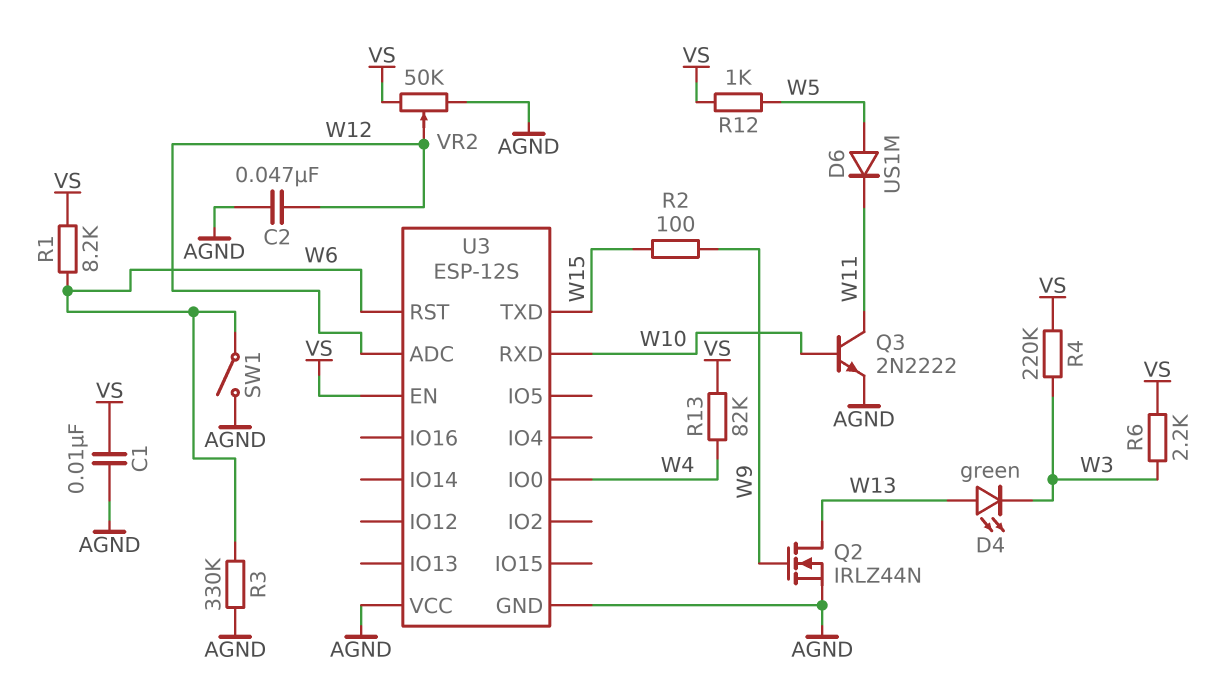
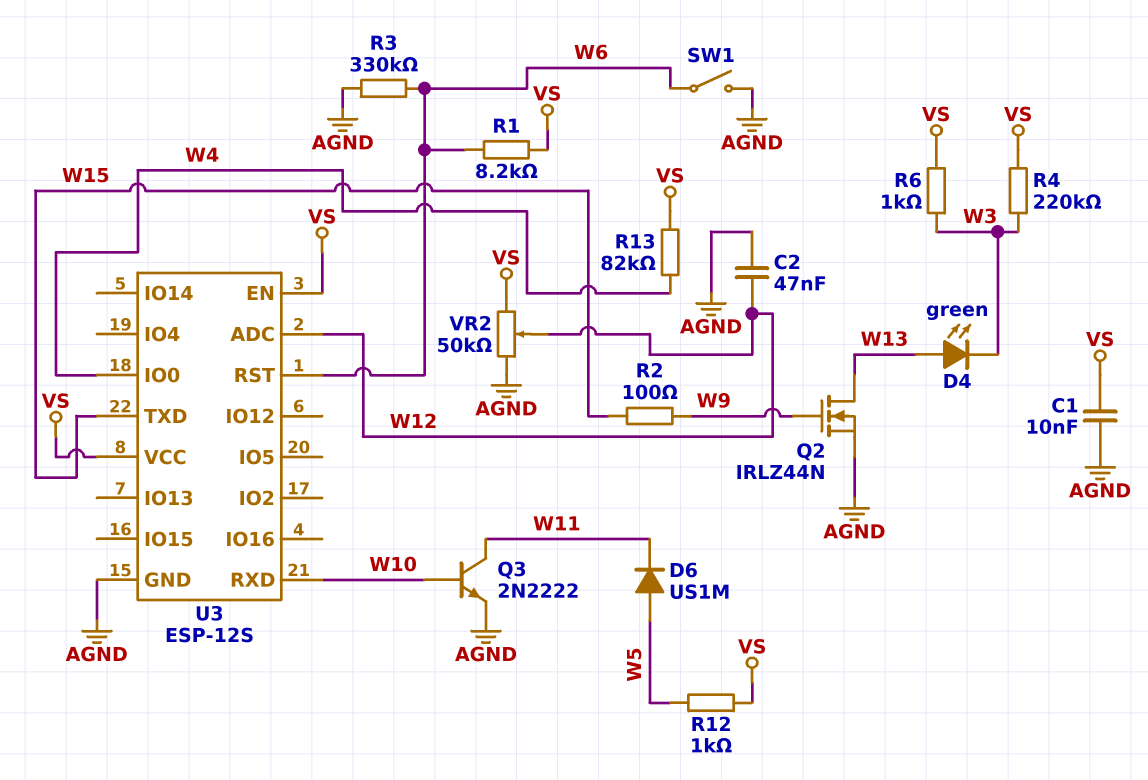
R6: 2.2k (VS, W3) -> 1k (VS, W3)
U3 pin VCC: AGND -> VS

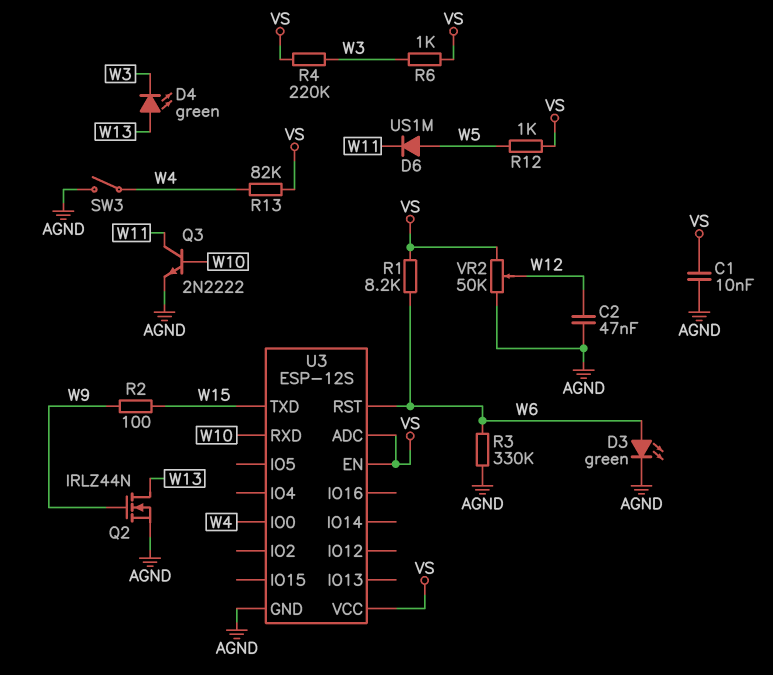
D3: none -> LED green (A W6, K AGND)
SW1: switch (AGND, W6) -> none
SW3: none -> switch (AGND, W4)
U3 pin ADC: W12 -> VS

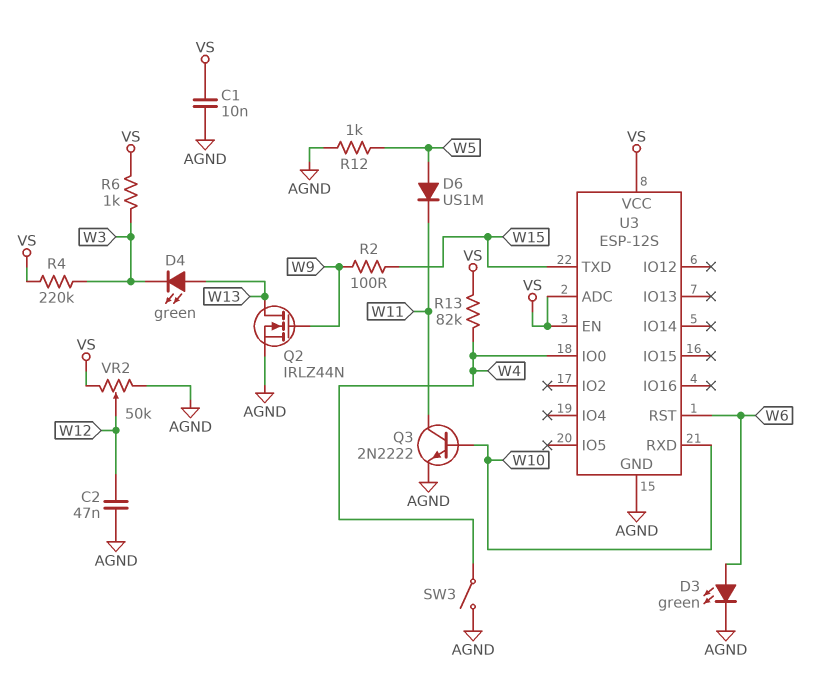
R1: 8.2k (VS, W6) -> none
R3: 330k (AGND, W6) -> none
R12: 1k (VS, W5) -> 1k (AGND, W5)

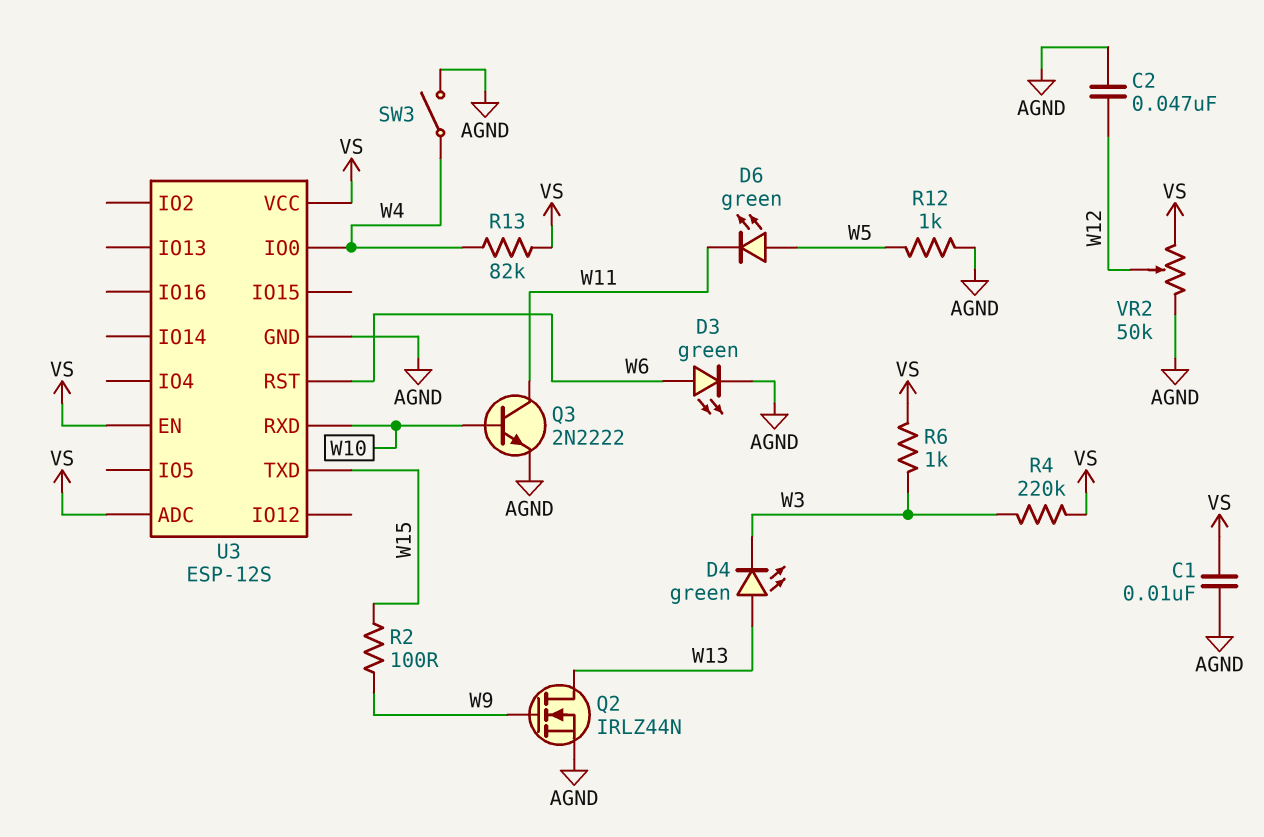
D6: diode US1M (A W5, K W11) -> LED green (A W5, K W11)

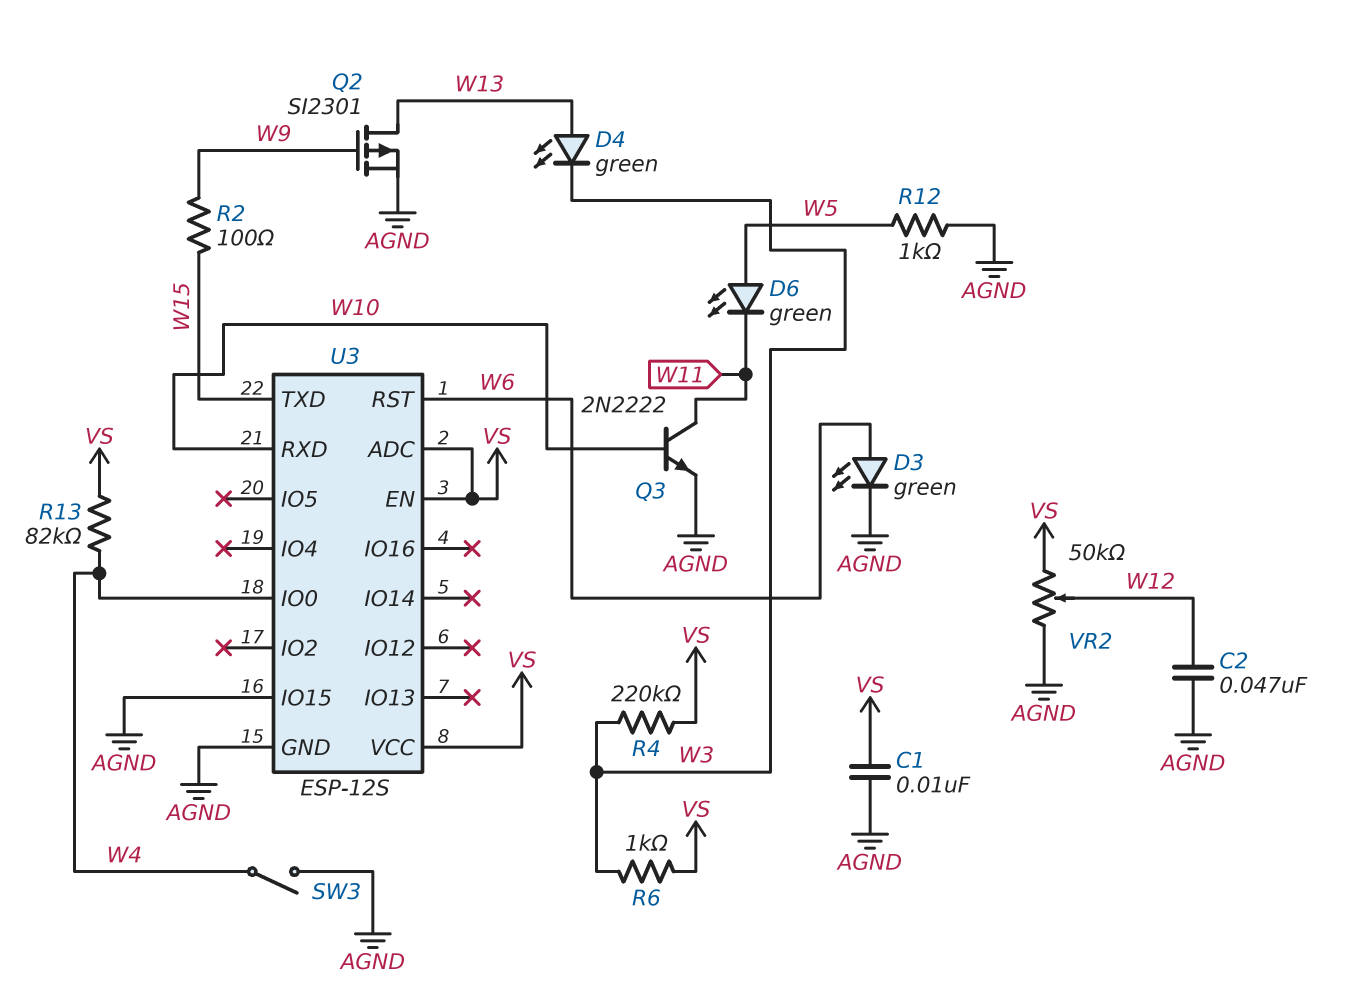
Q2: NMOS IRLZ44N (G W9, D W13, S AGND) -> PMOS SI2301 (G W9, D W13, S AGND)
U3 pin IO15: none -> AGND

